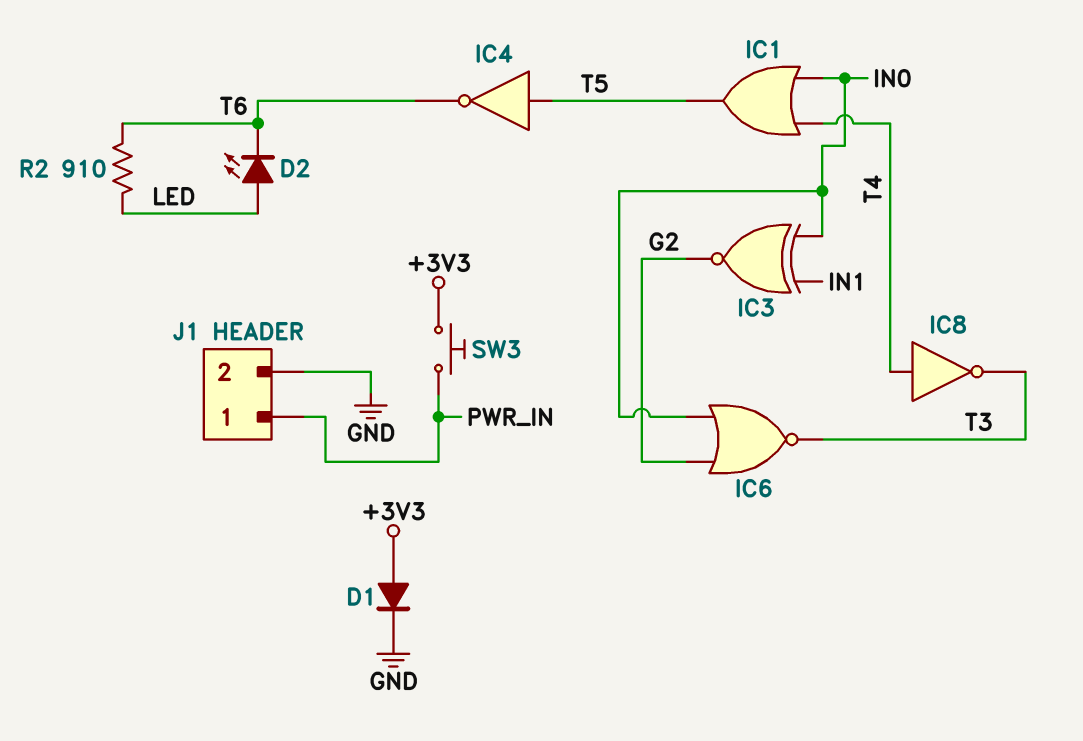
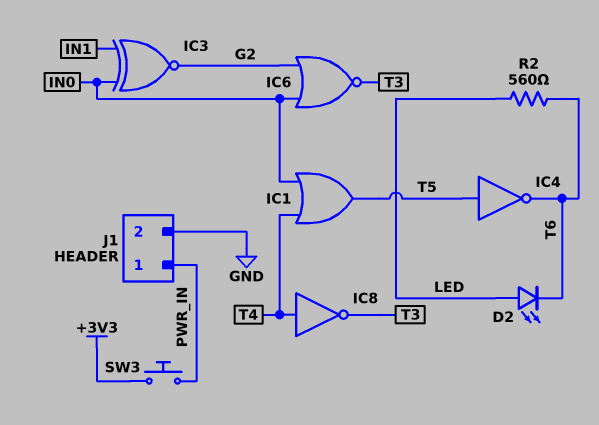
D1: diode (A +3V3, K GND) -> none
R2: 910 (LED, T6) -> 560 (LED, T6)

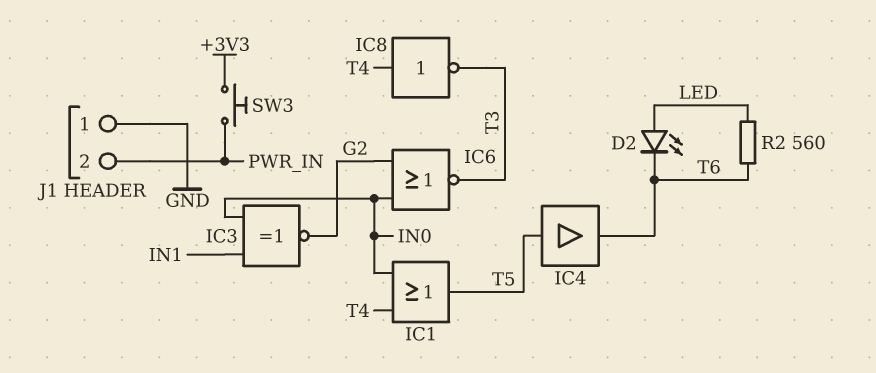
IC4: NOT (in T5, out T6) -> buffer (in T5, out T6)
J1 pin 1: PWR_IN -> GND
J1 pin 2: GND -> PWR_IN

